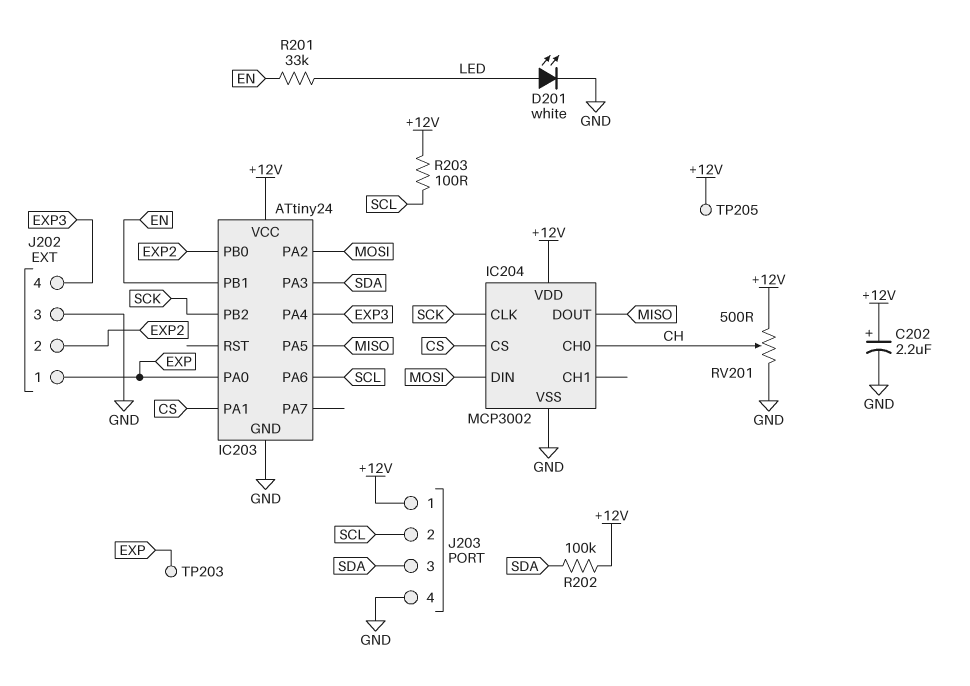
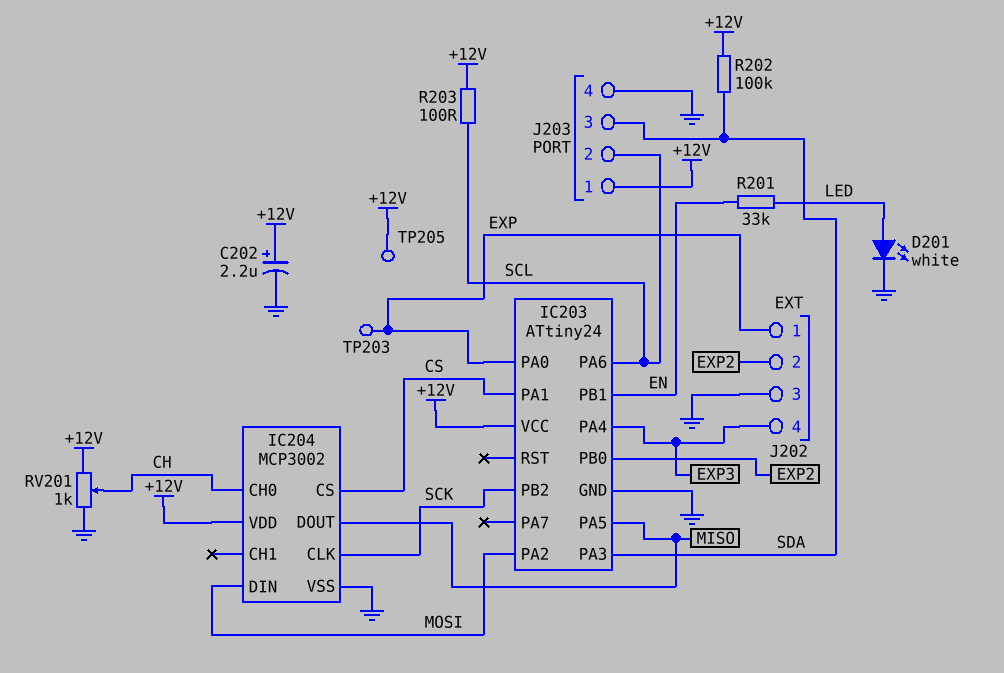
RV201: 500 (+12V, GND, wiper CH) -> 1k (+12V, GND, wiper CH)

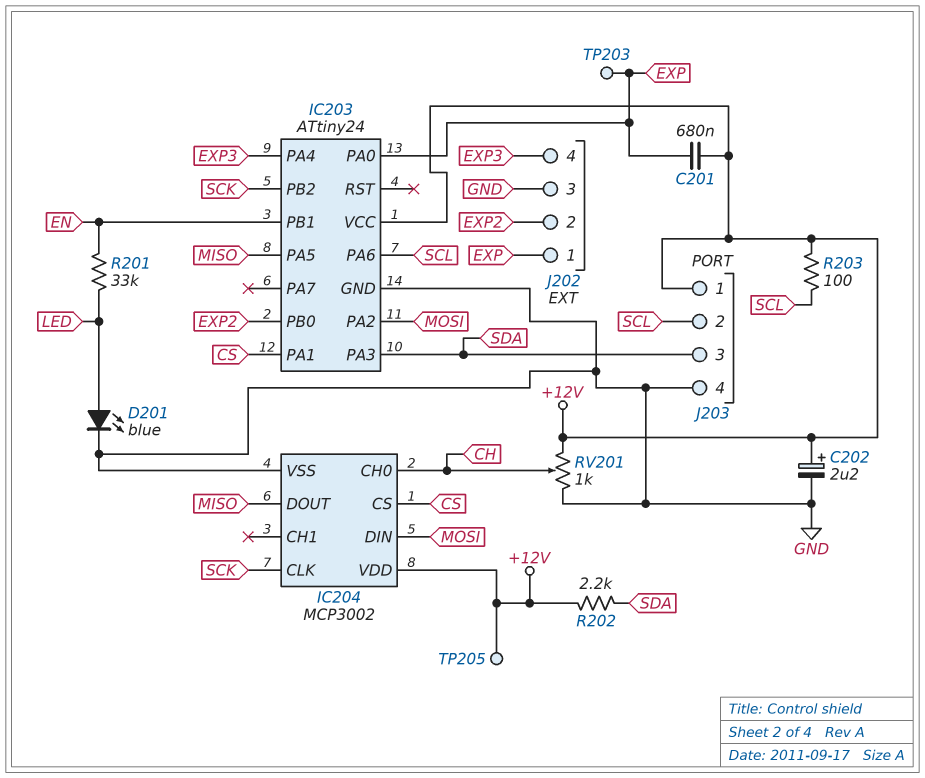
C201: none -> 680nF (+12V, EXP)
D201: LED white (A LED, K GND) -> LED blue (A LED, K GND)
R202: 100k (+12V, SDA) -> 2.2k (+12V, SDA)

